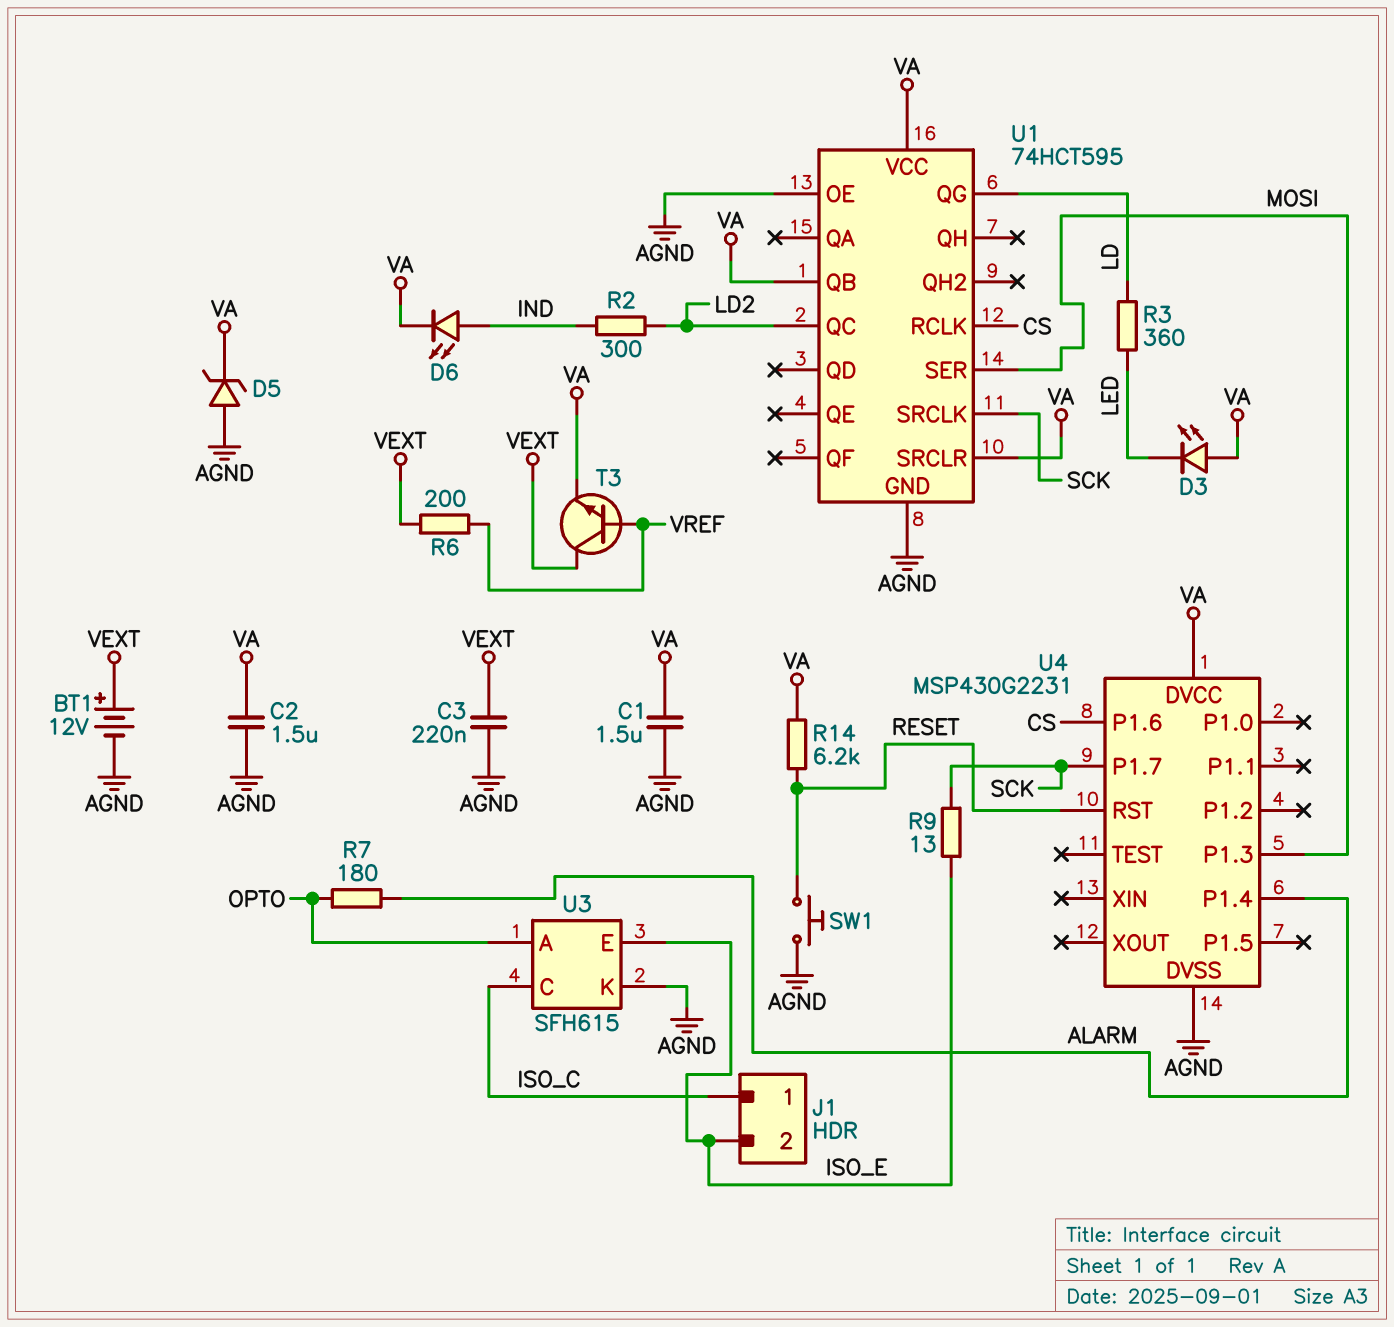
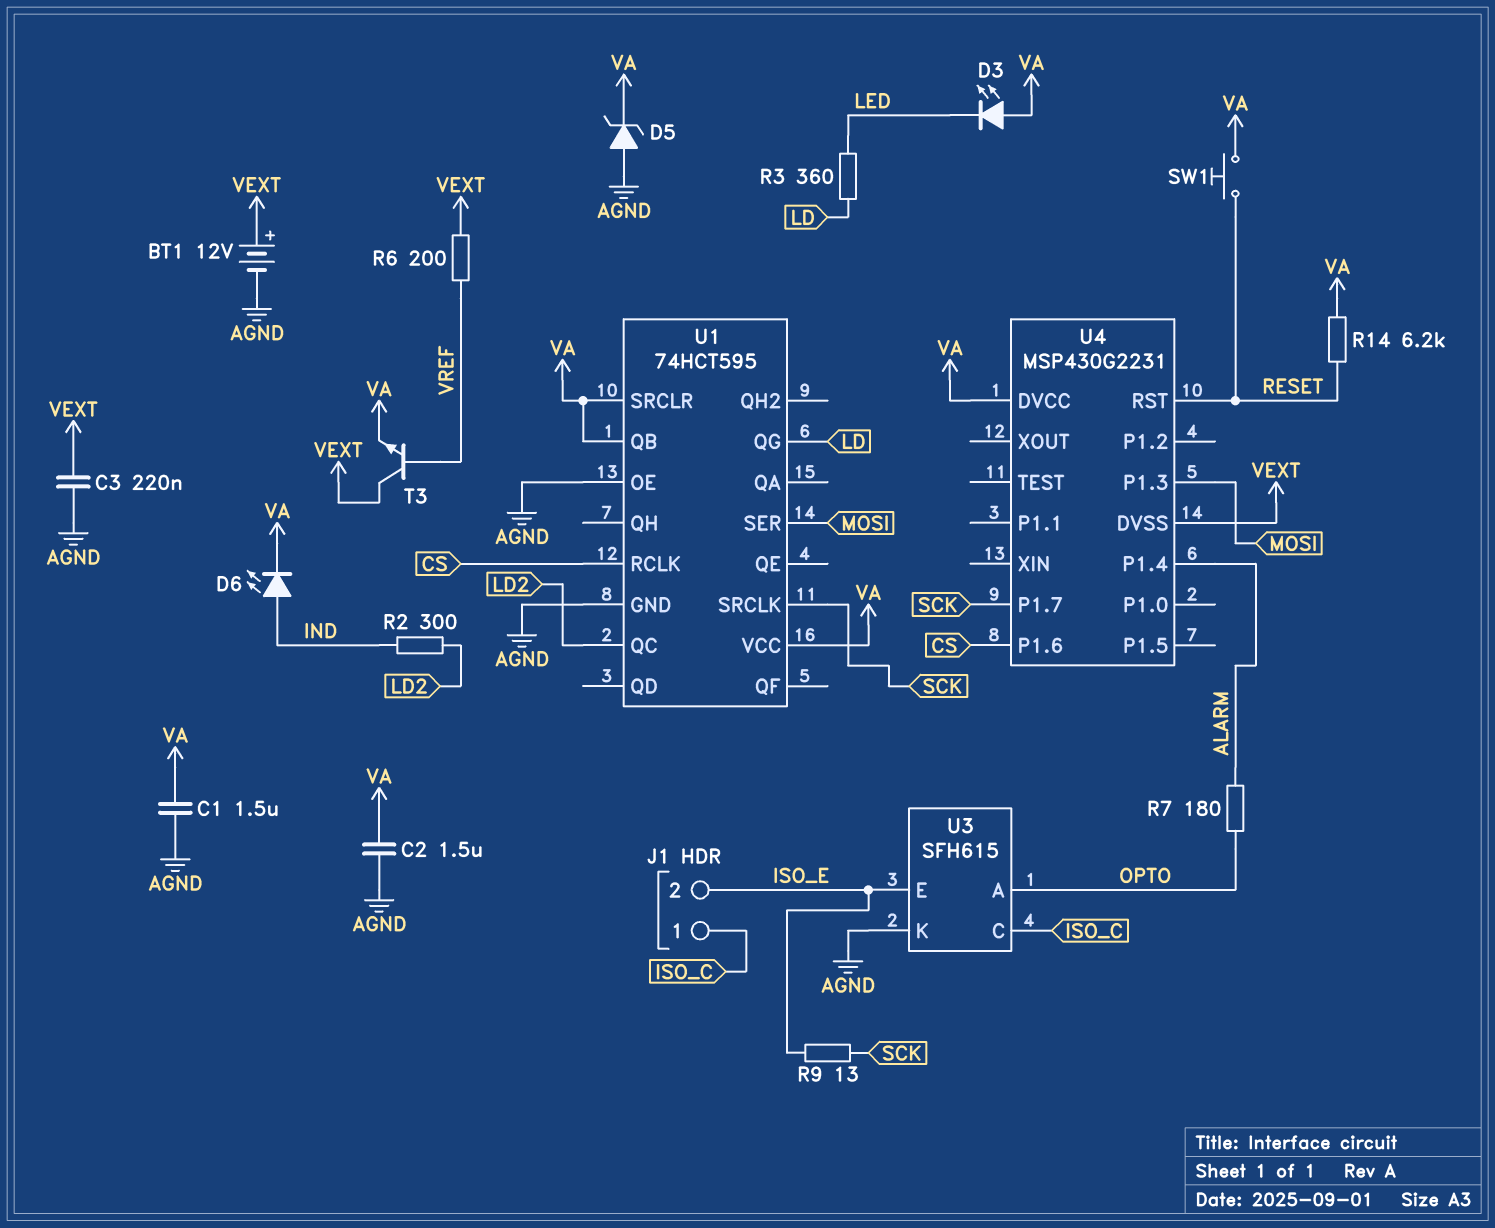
SW1: button (AGND, RESET) -> button (RESET, VA)
U4 pin DVSS: AGND -> VEXT

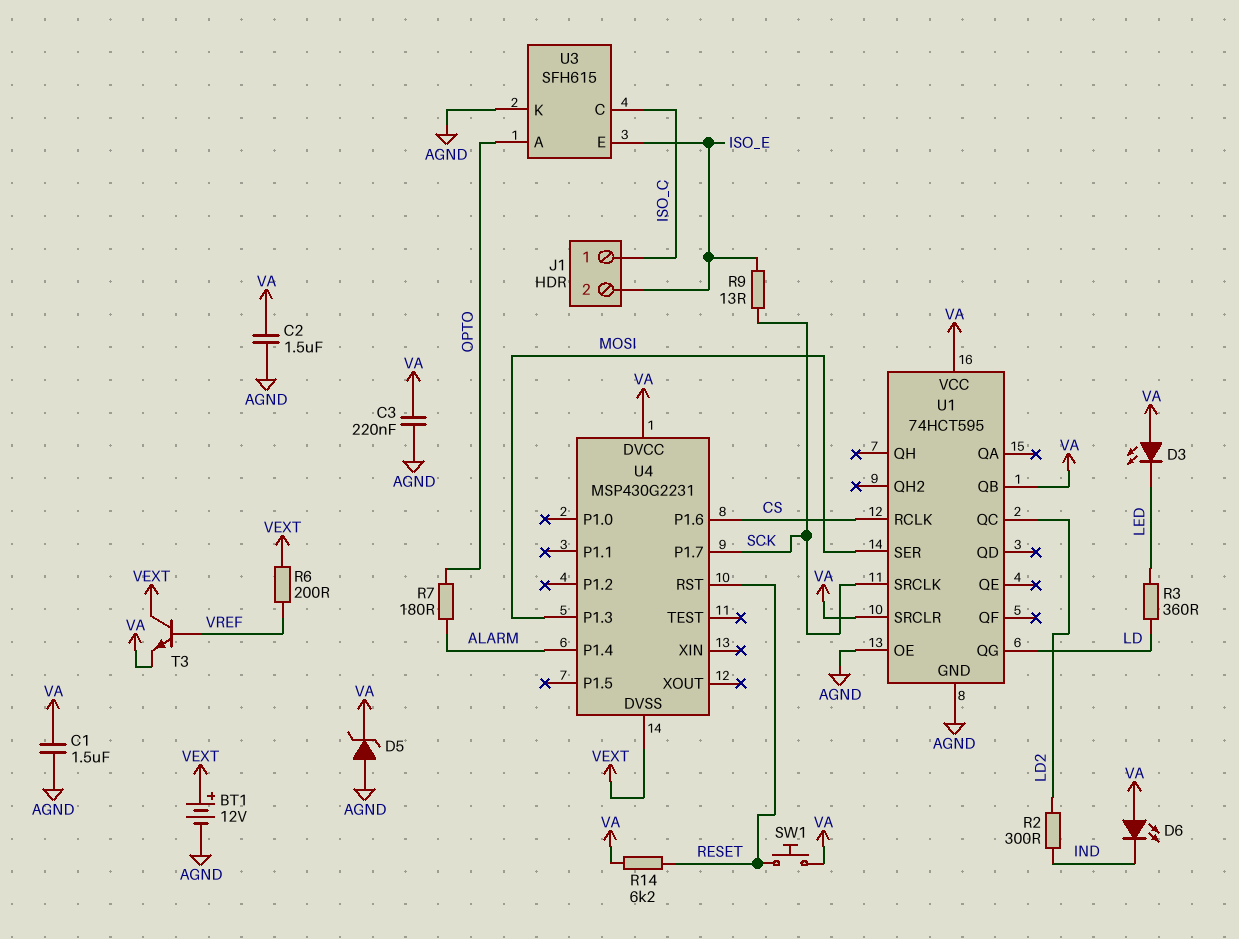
C3: 220nF (AGND, VEXT) -> 220nF (AGND, VA)
D6: LED (A IND, K VA) -> LED (A VA, K IND)

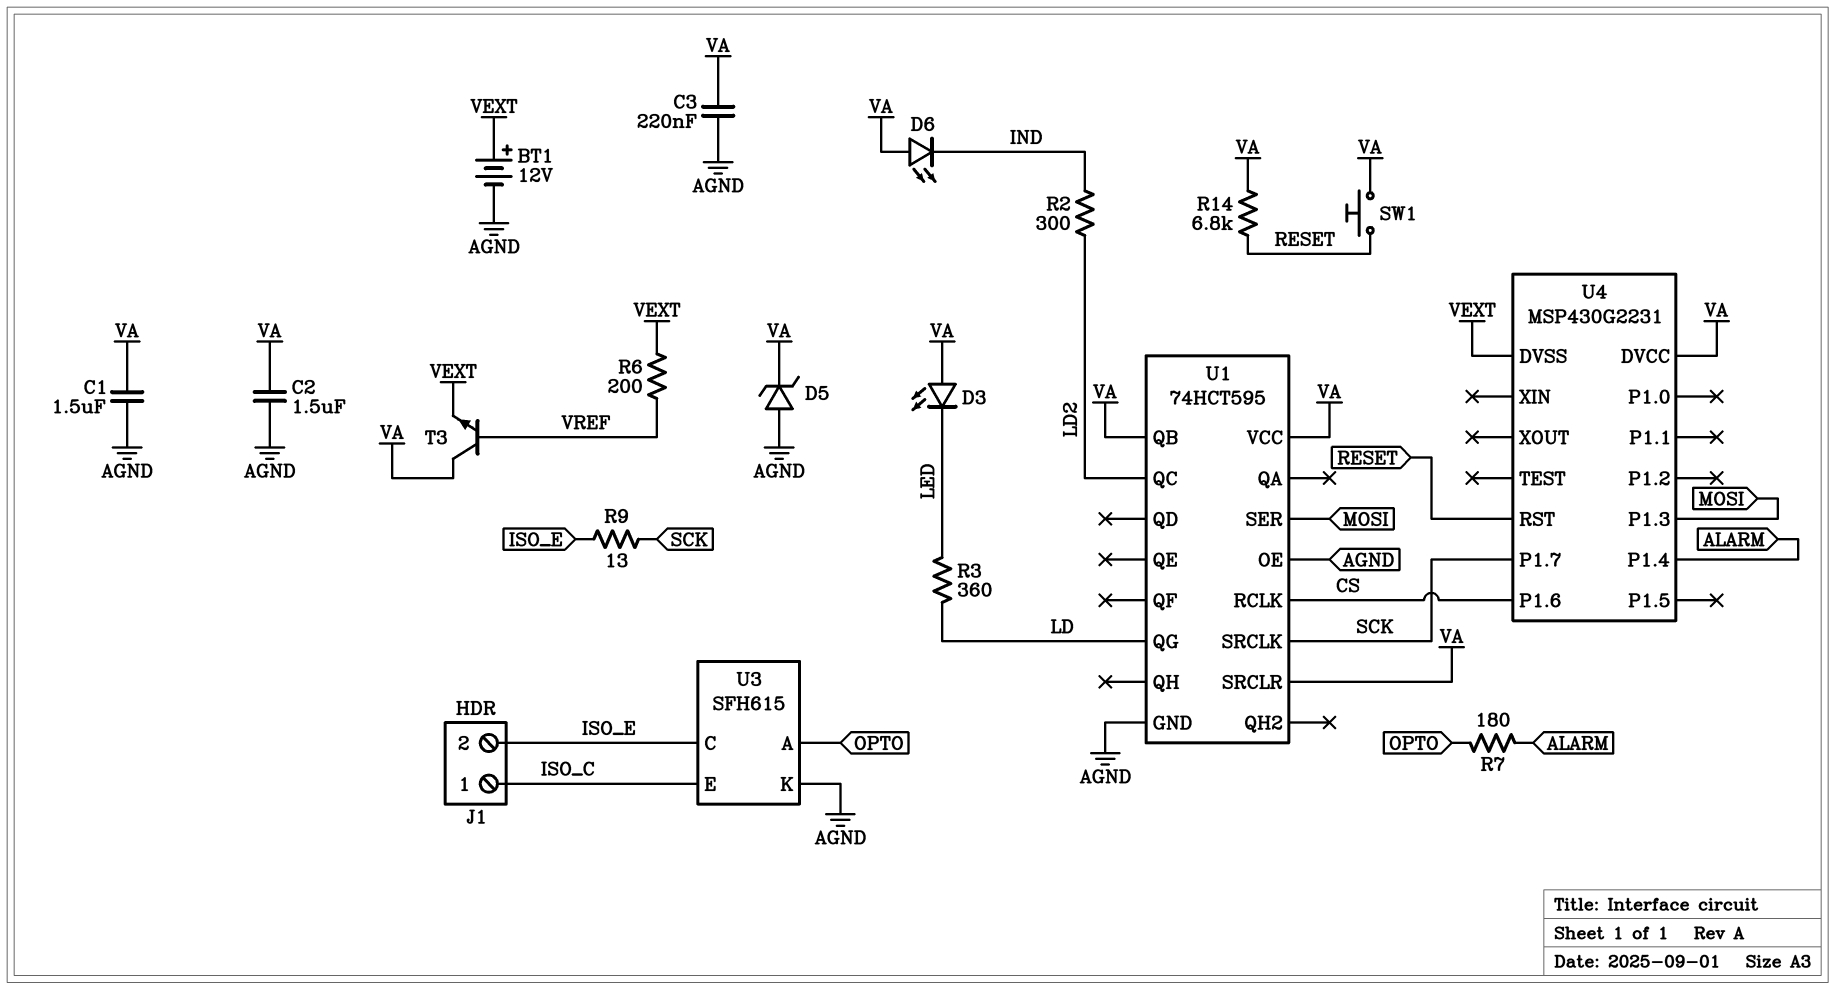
R14: 6.2k (RESET, VA) -> 6.8k (RESET, VA)
T3: NPN (B VREF, C VEXT, E VA) -> NPN (B VREF, C VA, E VEXT)
U3 pin C: ISO_C -> ISO_E
U3 pin E: ISO_E -> ISO_C

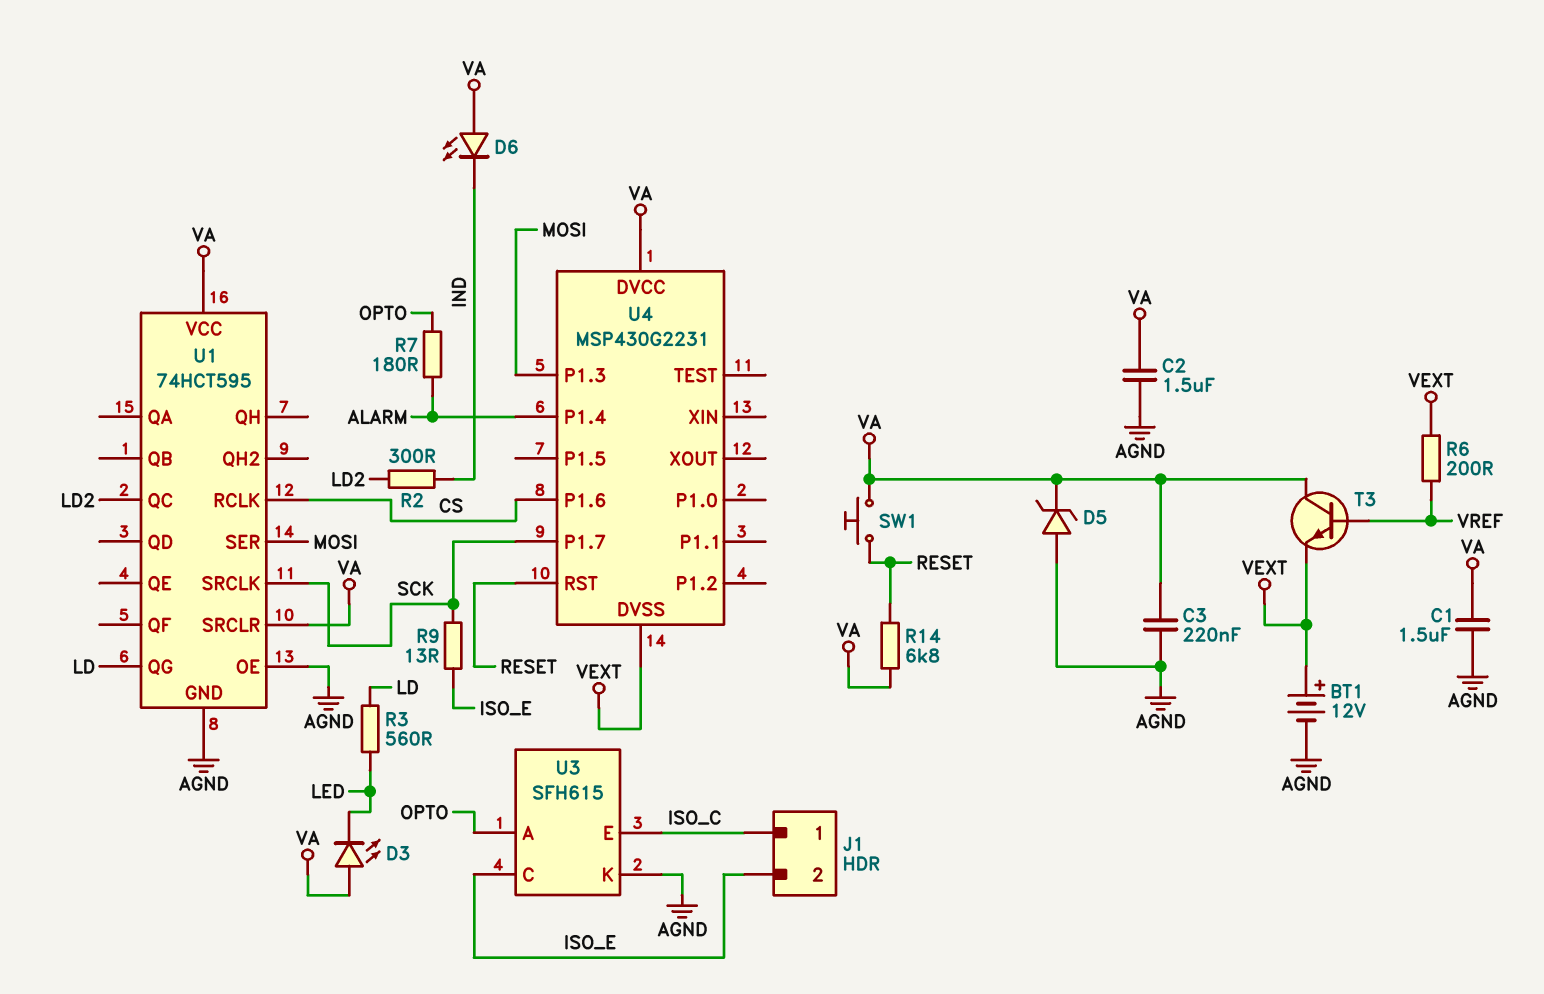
R3: 360 (LD, LED) -> 560 (LD, LED)
U1 pin QB: VA -> none

